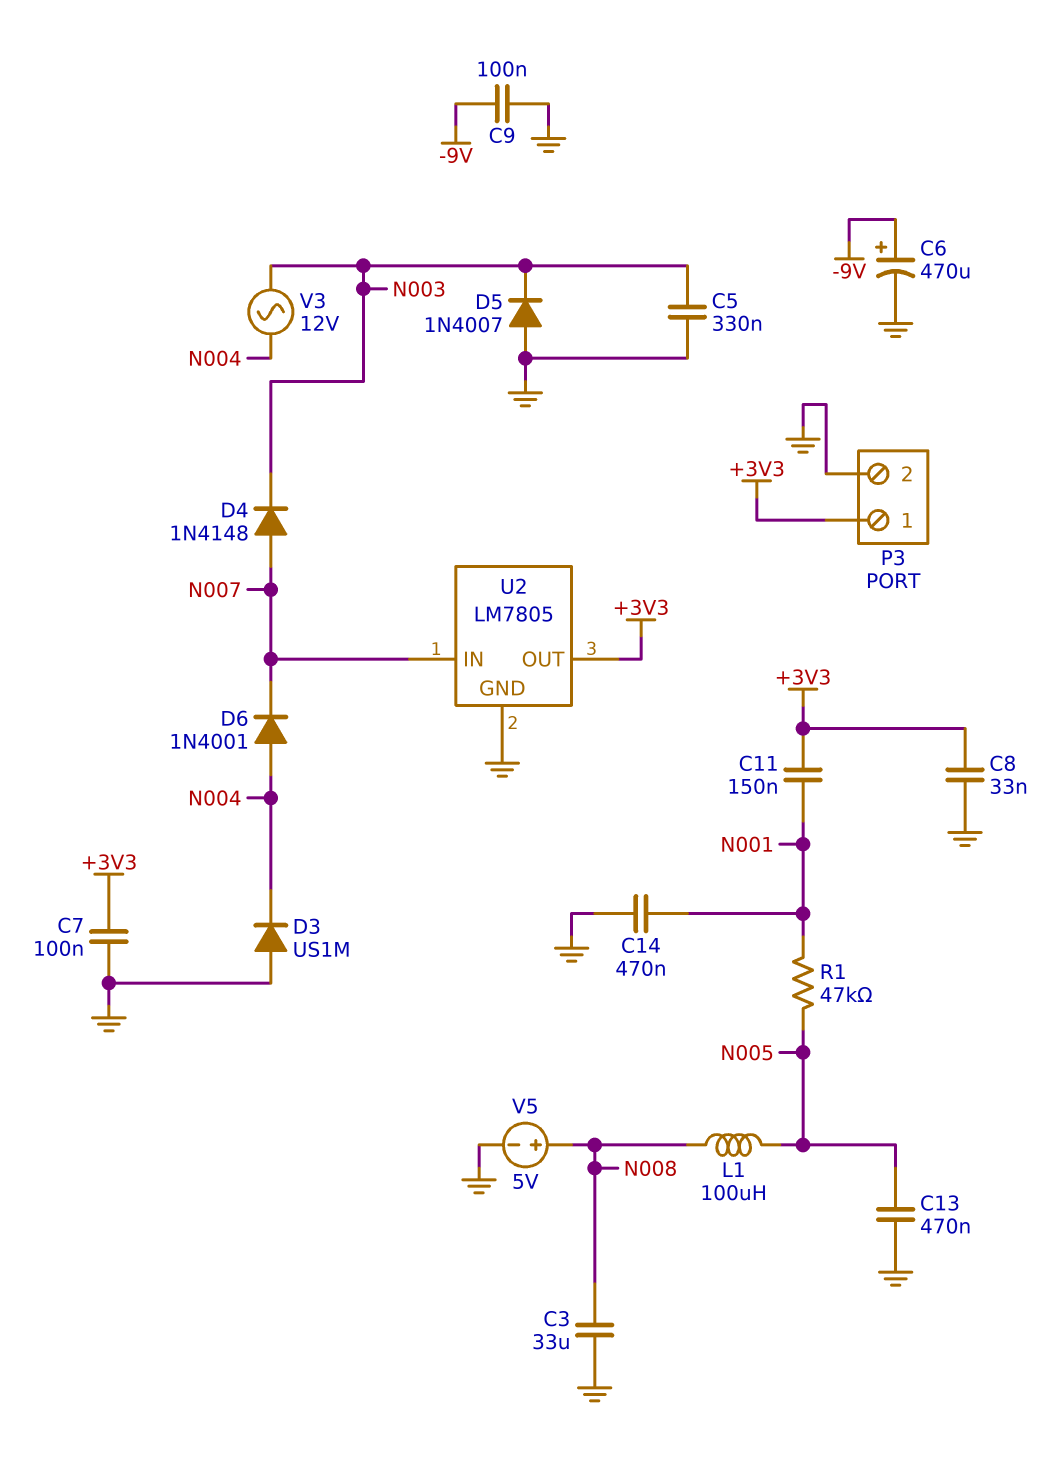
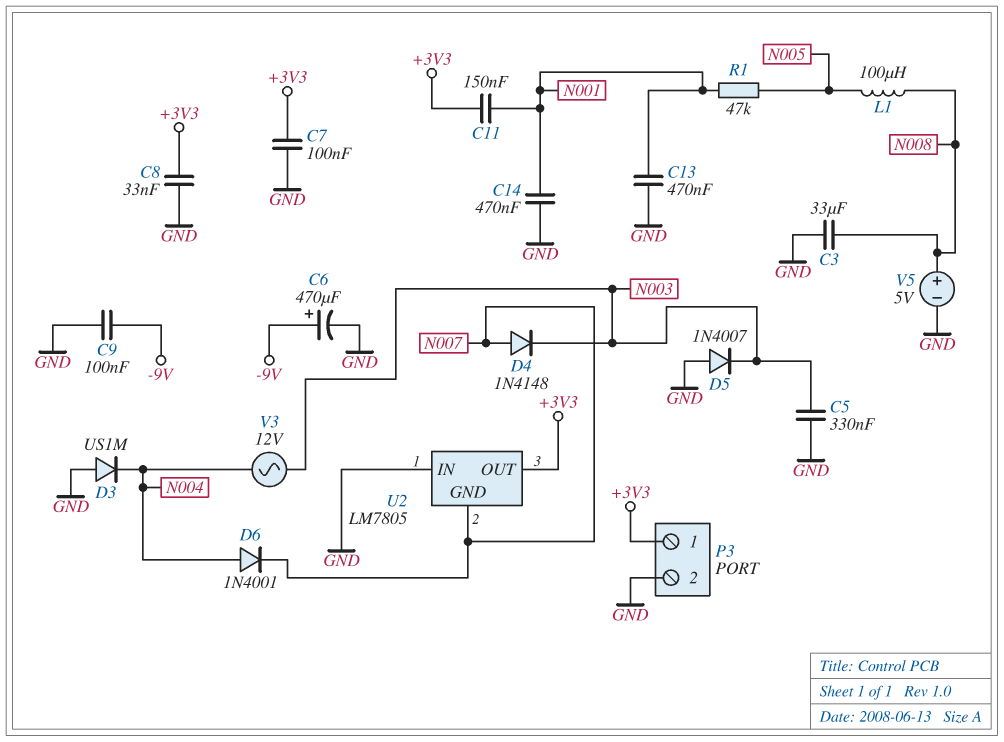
C13: 470nF (GND, N005) -> 470nF (GND, N001)
U2 pin GND: GND -> N007
U2 pin IN: N007 -> GND

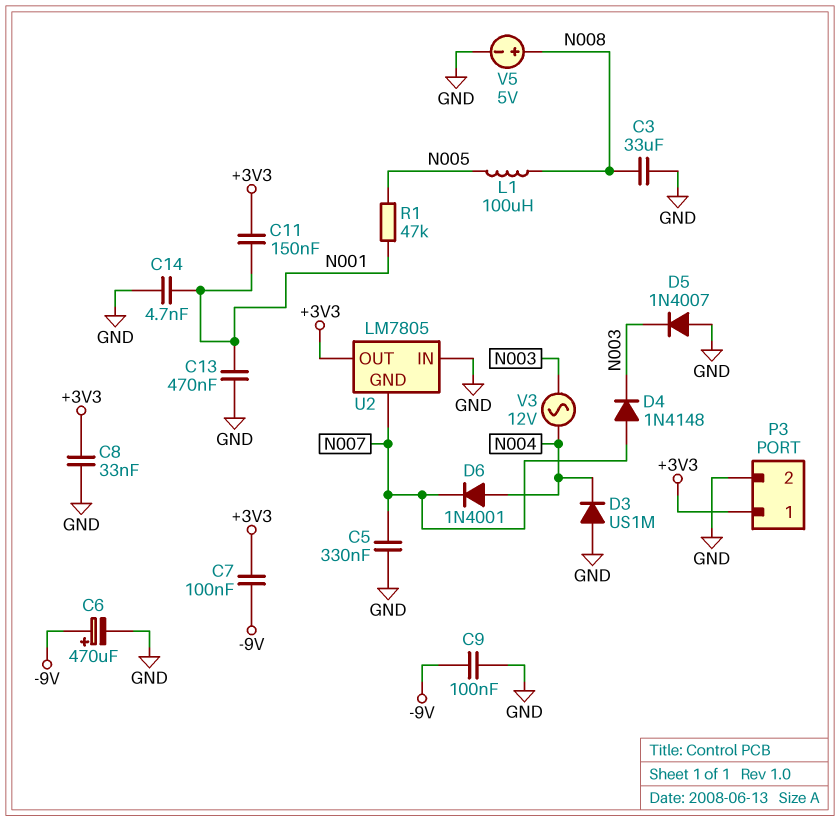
C5: 330nF (GND, N003) -> 330nF (GND, N007)
C7: 100nF (+3V3, GND) -> 100nF (+3V3, -9V)
C14: 470nF (GND, N001) -> 4.7nF (GND, N001)

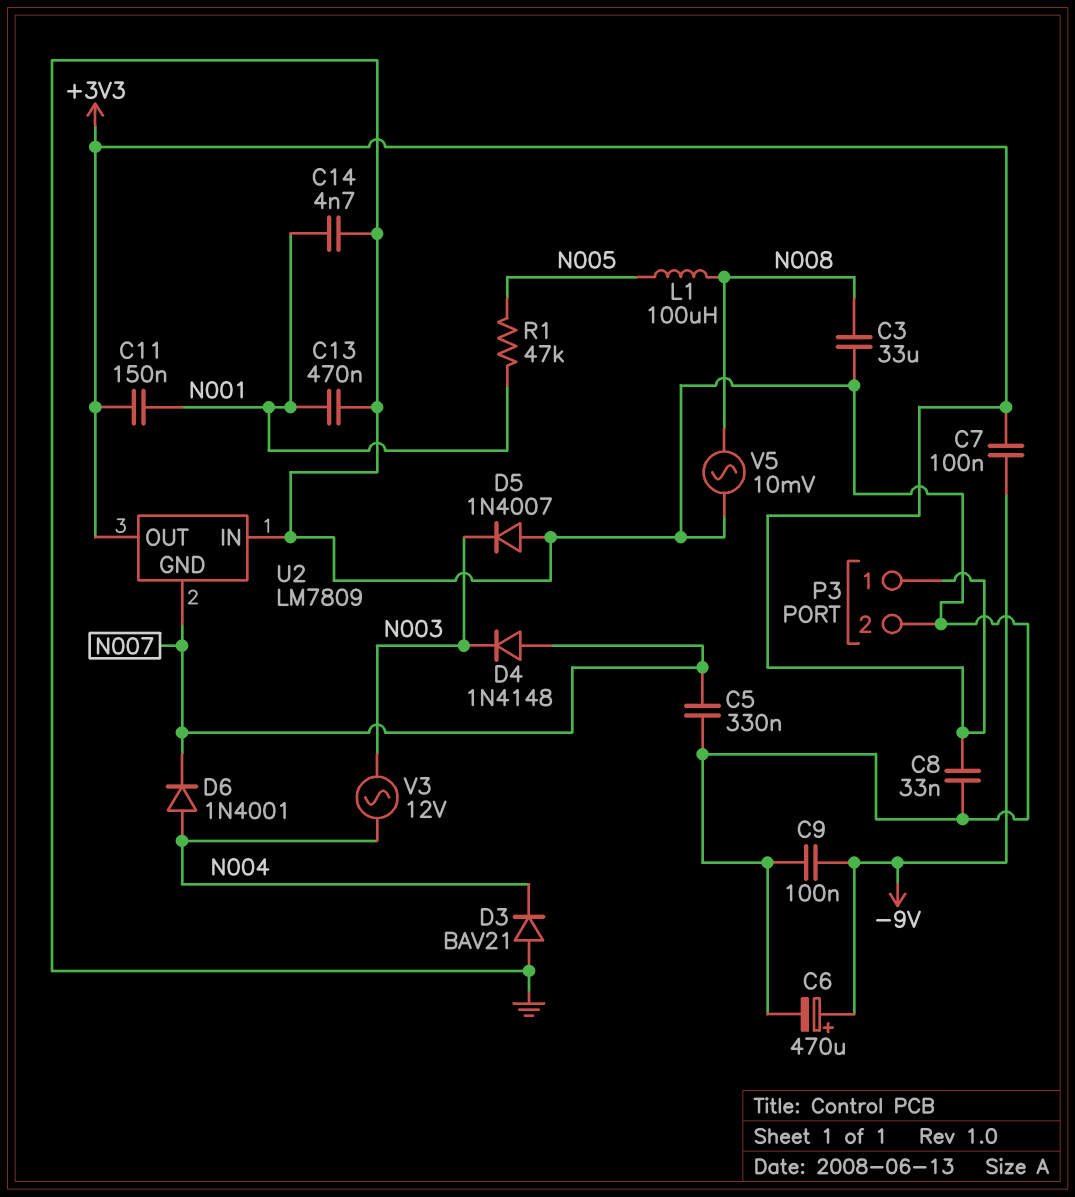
D3: diode US1M (A GND, K N004) -> diode BAV21 (A GND, K N004)
U2: LM7805 -> LM7809
V5: 5V (plus N008, minus GND) -> AC 10mV (GND, N008)

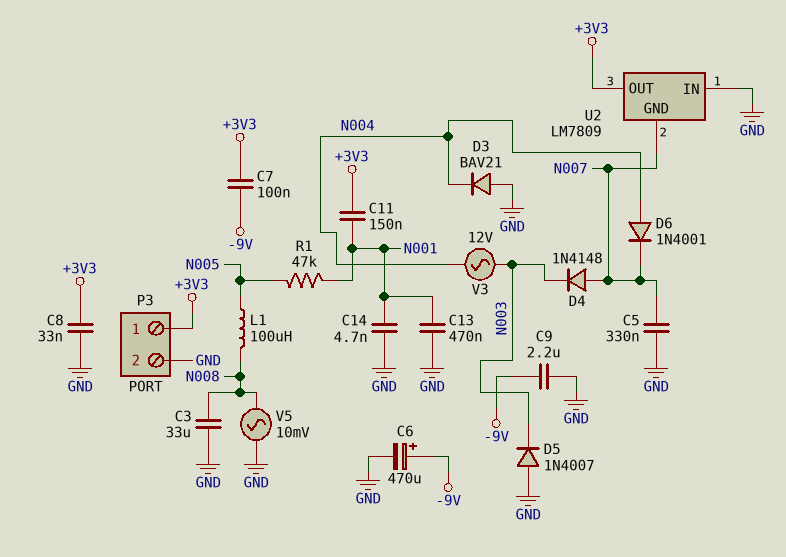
C9: 100nF (-9V, GND) -> 2.2uF (-9V, GND)

